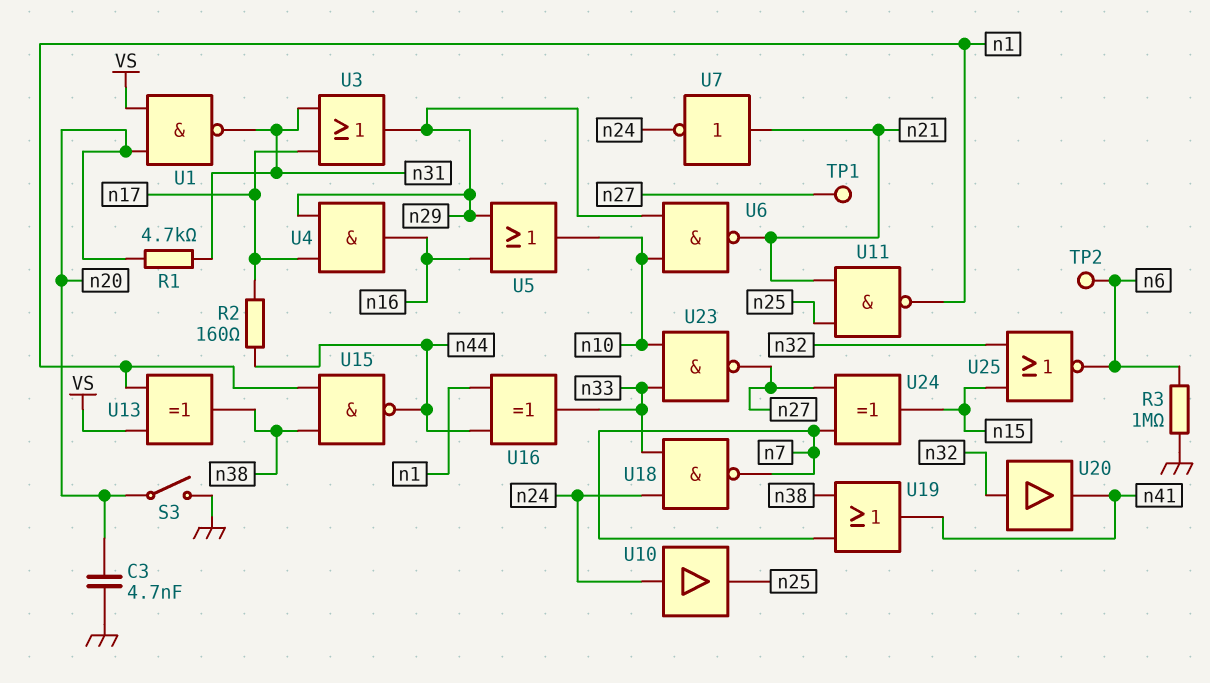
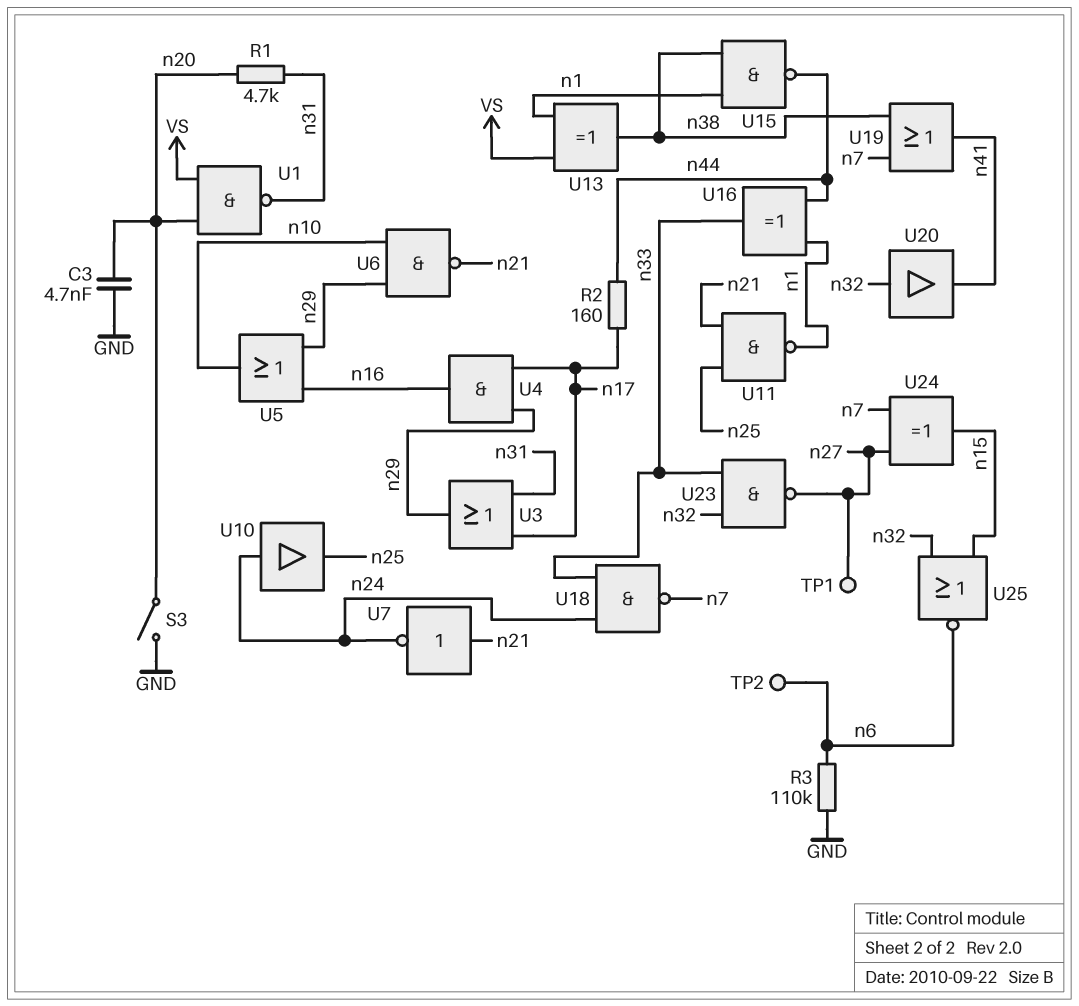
R3: 1M (GND, n6) -> 110k (GND, n6)
U23: NAND (in n10, in n33, out n27) -> NAND (in n32, in n33, out n27)

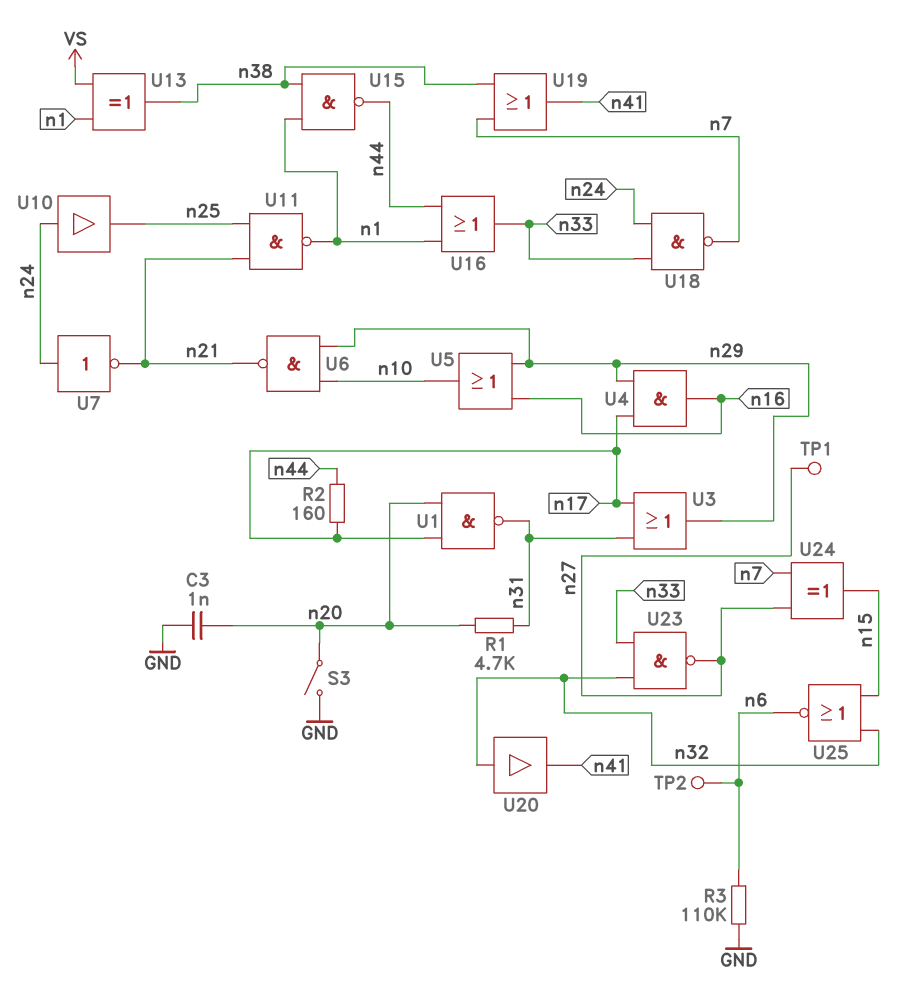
C3: 4.7nF (GND, n20) -> 1nF (GND, n20)
U1: NAND (in VS, in n20, out n31) -> NAND (in n17, in n20, out n31)
U7: NOT (in n21, out n24) -> NOT (in n24, out n21)
U16: XOR (in n1, in n44, out n33) -> OR (in n1, in n44, out n33)

